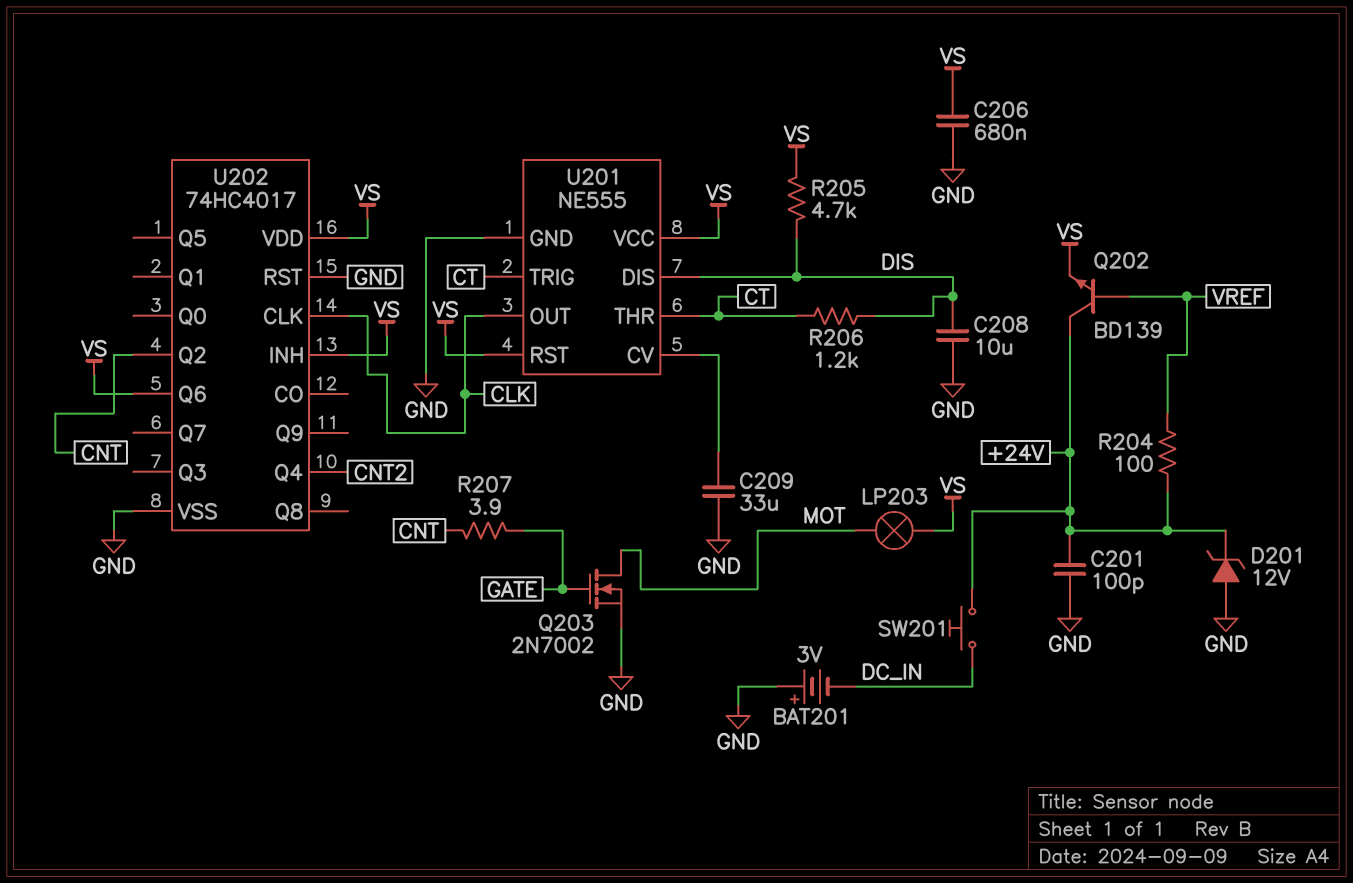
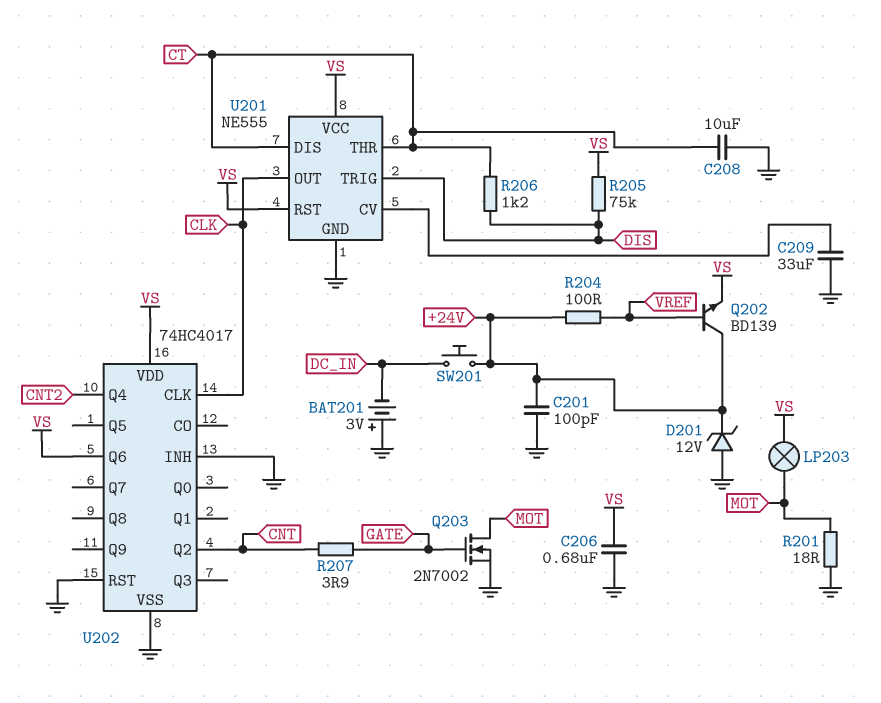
C208: 10uF (DIS, GND) -> 10uF (CT, GND)
R201: none -> 18 (GND, MOT)
R205: 4.7k (DIS, VS) -> 75k (DIS, VS)
U201 pin DIS: DIS -> CT
U201 pin TRIG: CT -> DIS
U202 pin INH: VS -> GND

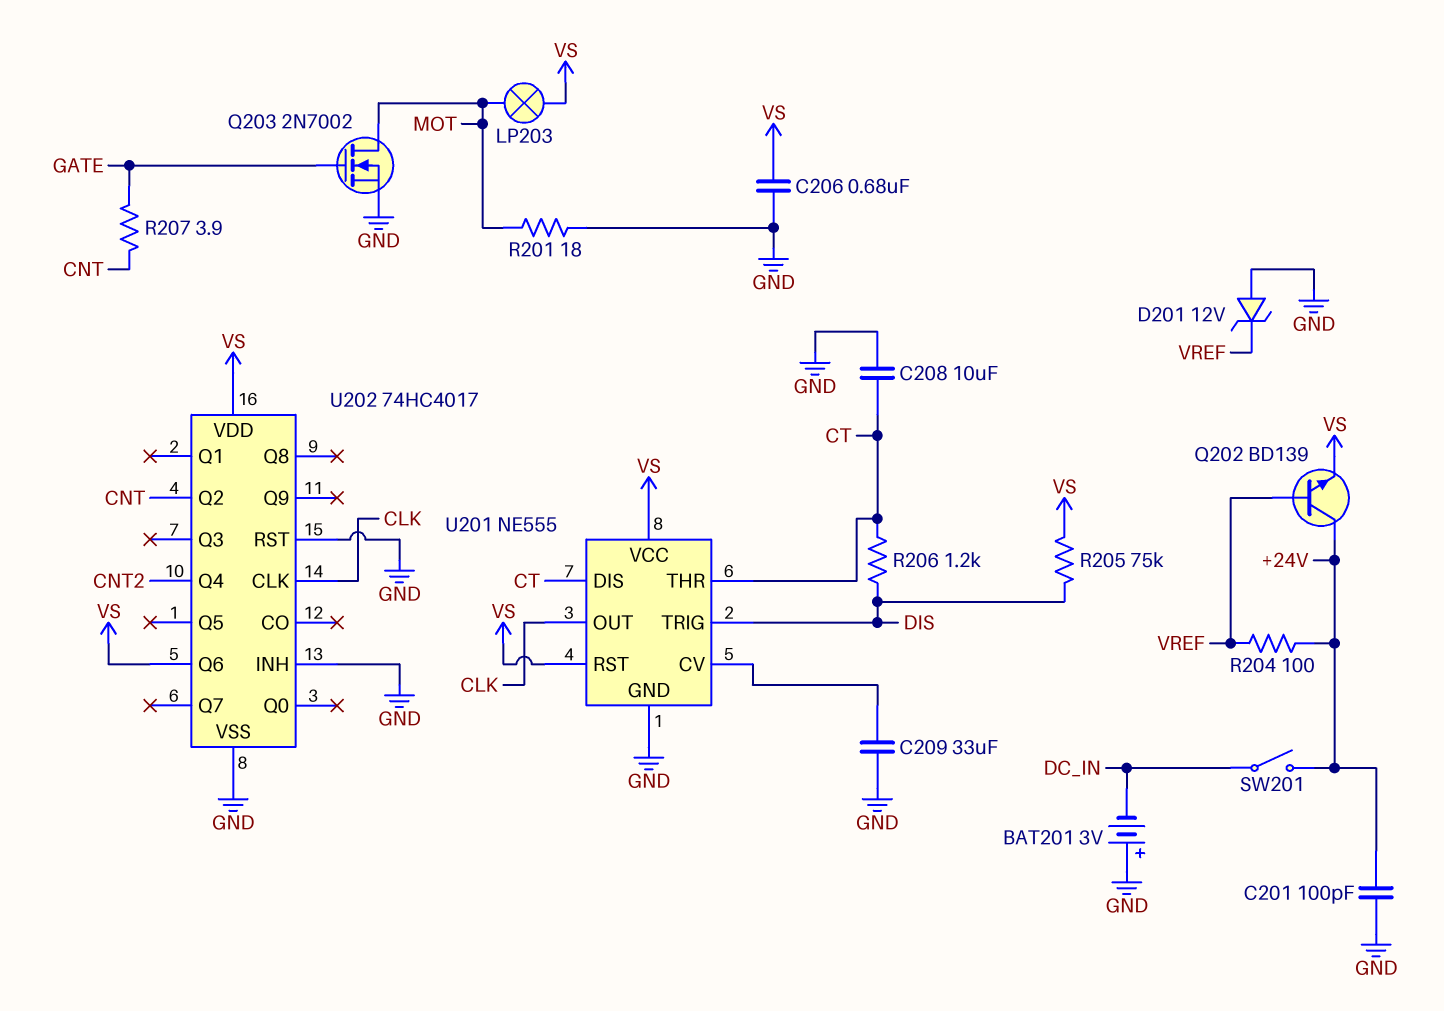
D201: zener 12V (A GND, K +24V) -> zener 12V (A GND, K VREF)
SW201: button (+24V, DC_IN) -> switch (+24V, DC_IN)

